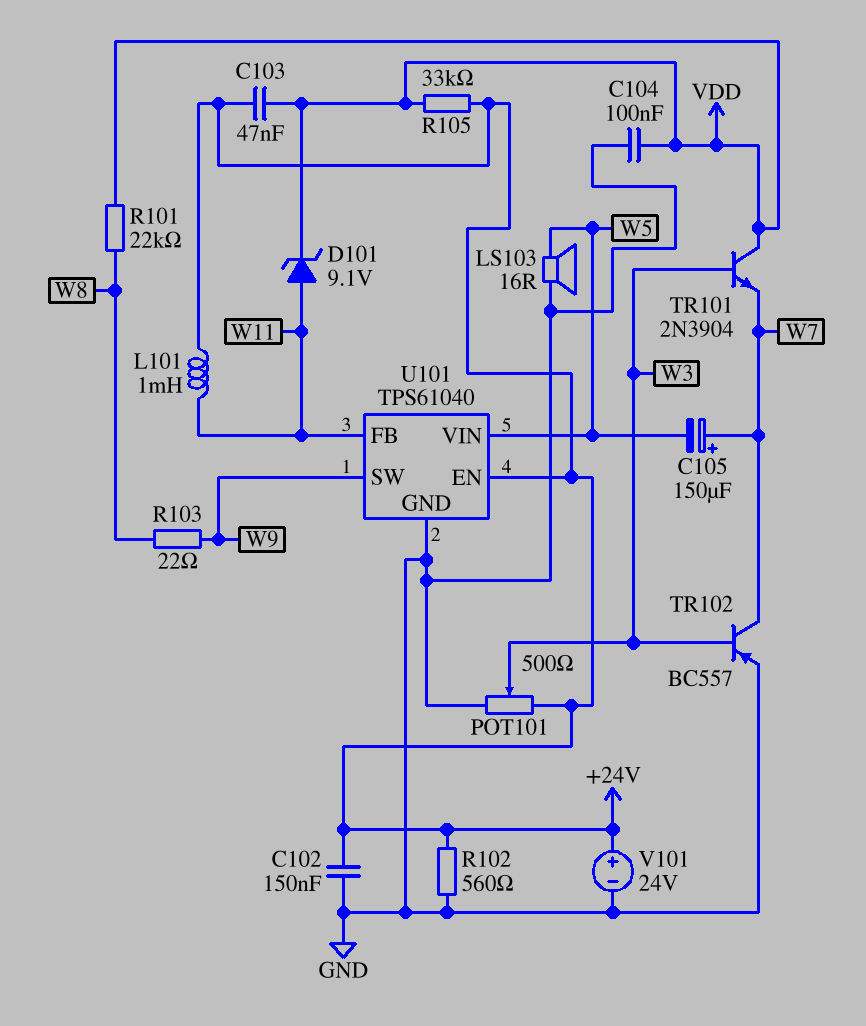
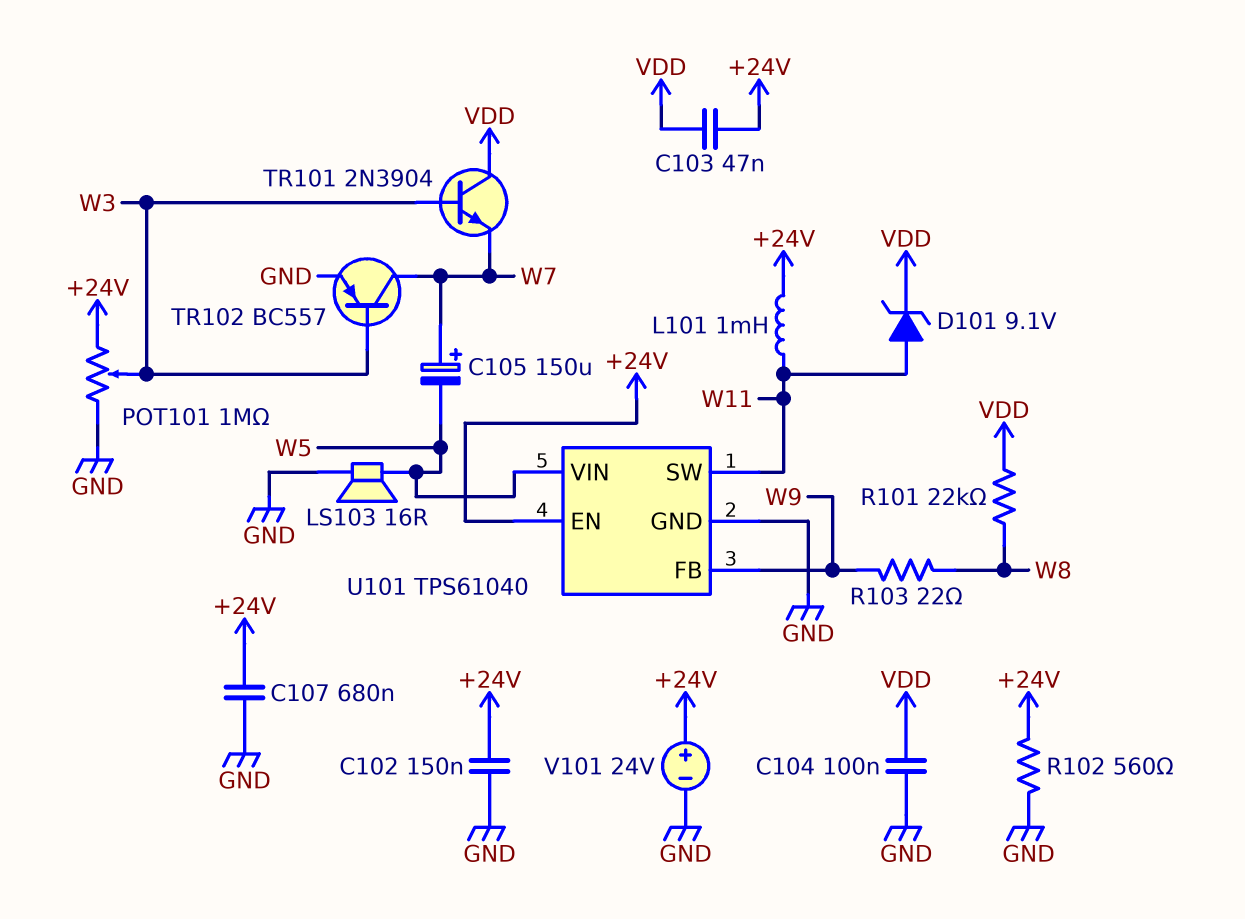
C107: none -> 680nF (+24V, GND)
POT101: 500 (+24V, GND, wiper W3) -> 1M (+24V, GND, wiper W3)
R105: 33k (+24V, VDD) -> none
U101 pin FB: W11 -> W9
U101 pin SW: W9 -> W11

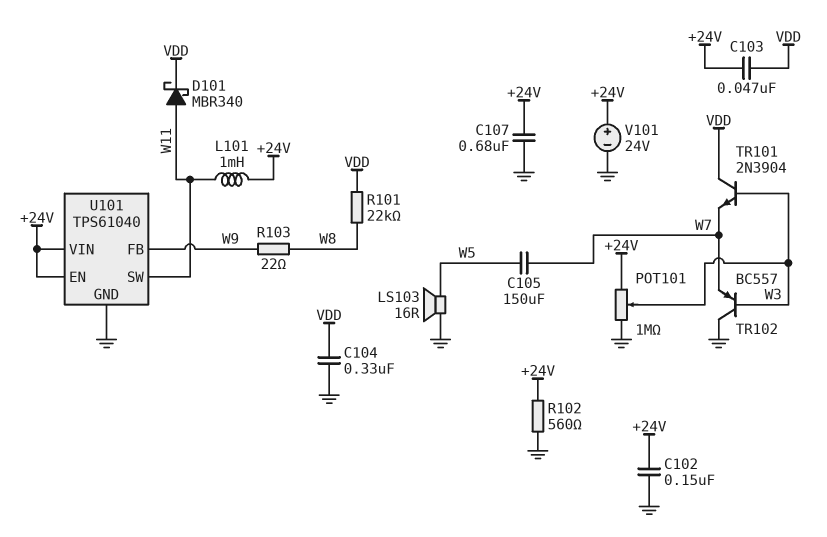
C104: 100nF (GND, VDD) -> 330nF (GND, VDD)
C105: 150uF (plus W7, minus W5) -> 150uF (W5, W7)
D101: zener 9.1V (A W11, K VDD) -> schottky MBR340 (A W11, K VDD)
TR102: PNP BC557 (B W3, C W7, E GND) -> PNP BC557 (B W3, C GND, E W7)
U101 pin VIN: W5 -> +24V

